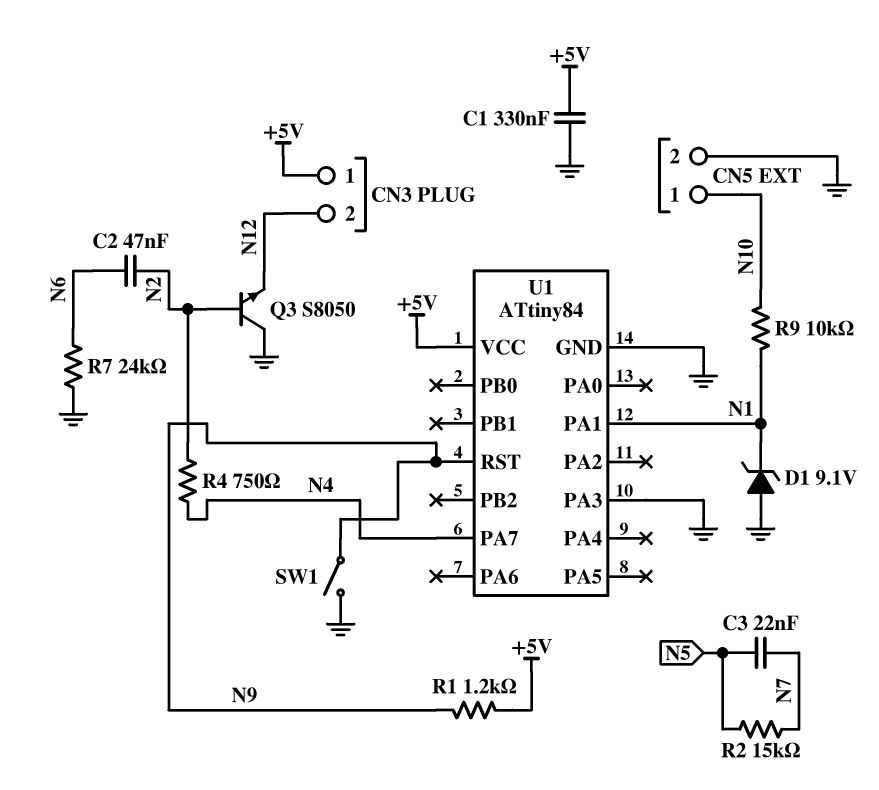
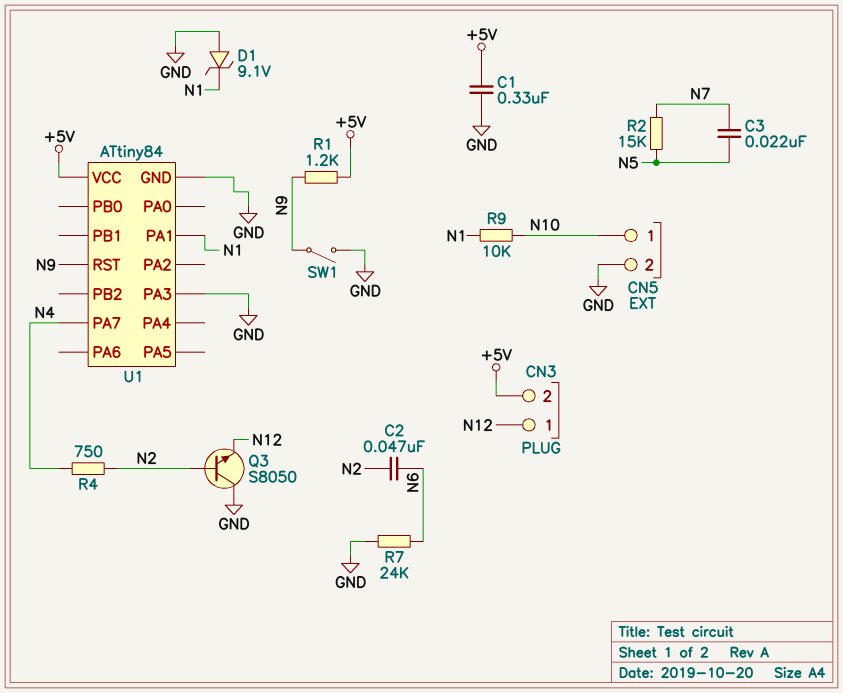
CN3 pin 1: +5V -> N12
CN3 pin 2: N12 -> +5V

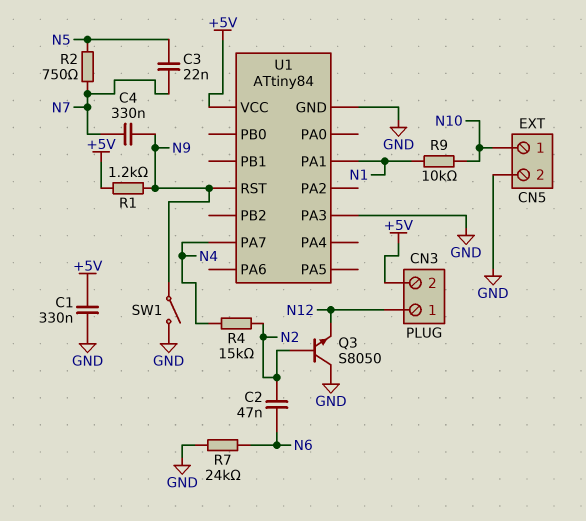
C4: none -> 330nF (N7, N9)
D1: zener 9.1V (A GND, K N1) -> none
R2: 15k (N5, N7) -> 750 (N5, N7)
R4: 750 (N2, N4) -> 15k (N2, N4)

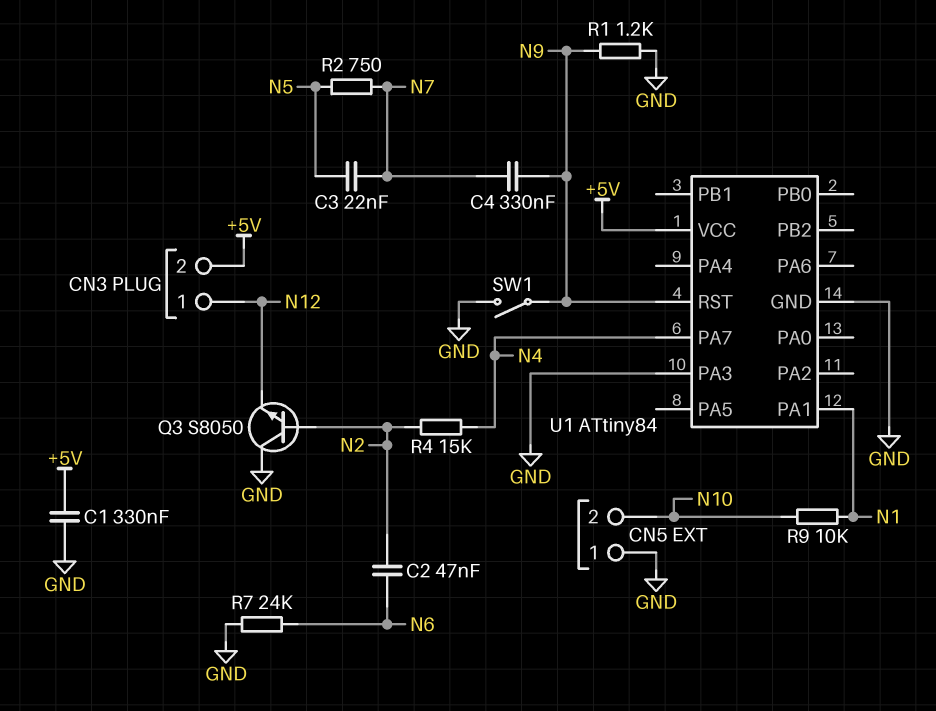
CN5 pin 1: N10 -> GND
CN5 pin 2: GND -> N10
R1: 1.2k (+5V, N9) -> 1.2k (GND, N9)

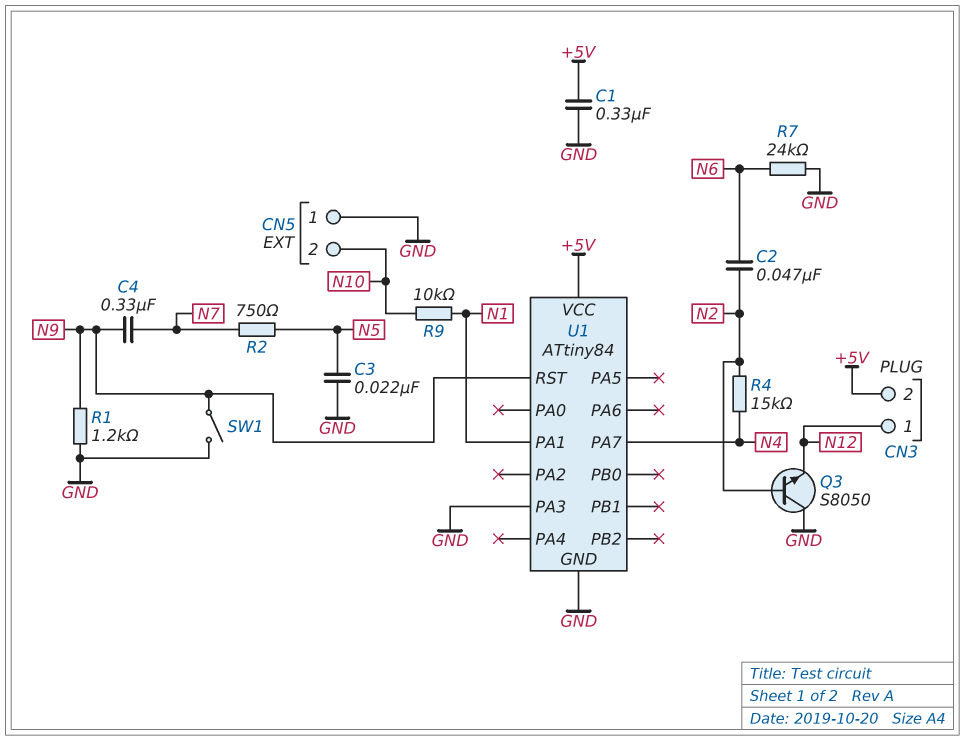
C3: 22nF (N5, N7) -> 22nF (GND, N5)

